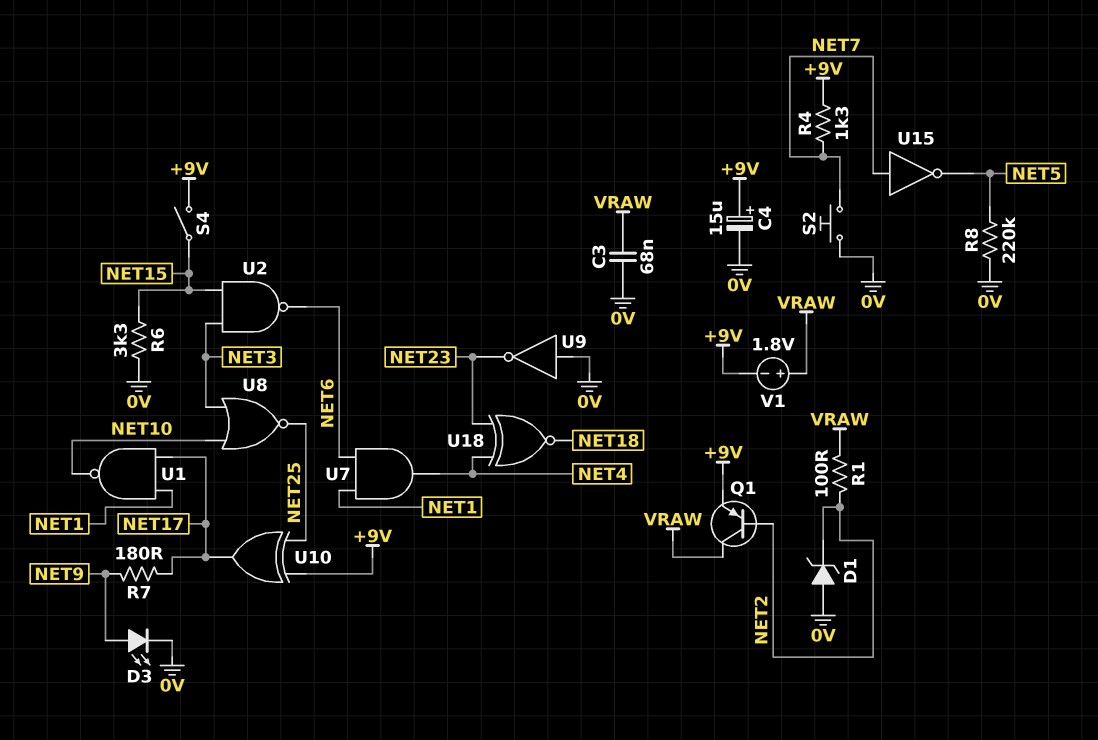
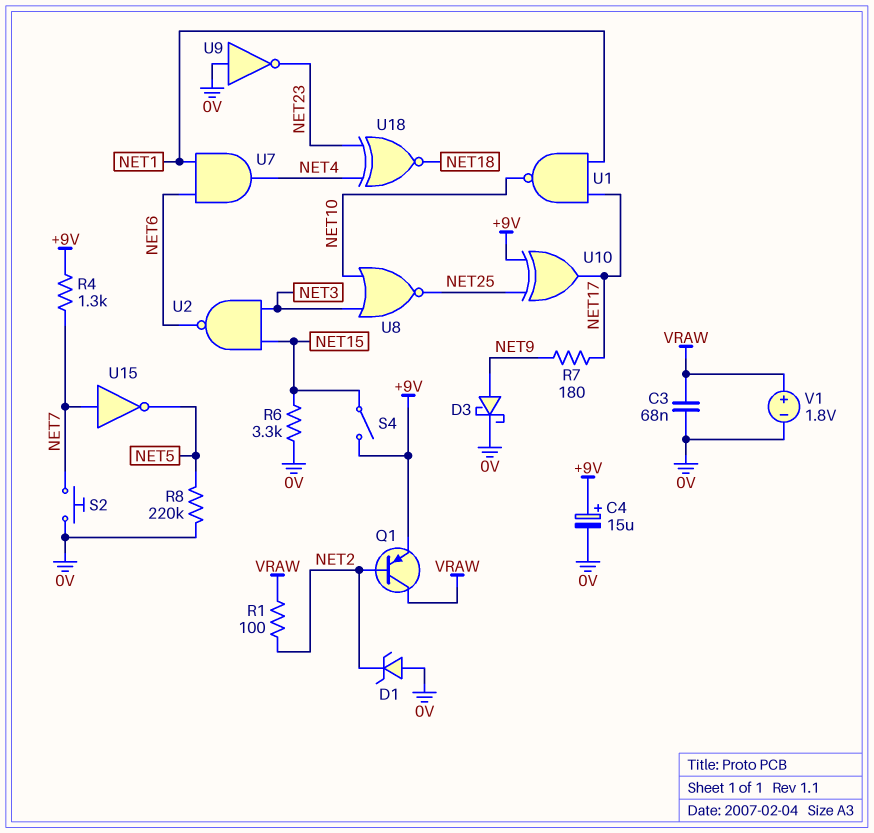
D3: LED (A NET9, K 0V) -> schottky (A NET9, K 0V)
V1: 1.8V (plus VRAW, minus +9V) -> 1.8V (plus VRAW, minus 0V)

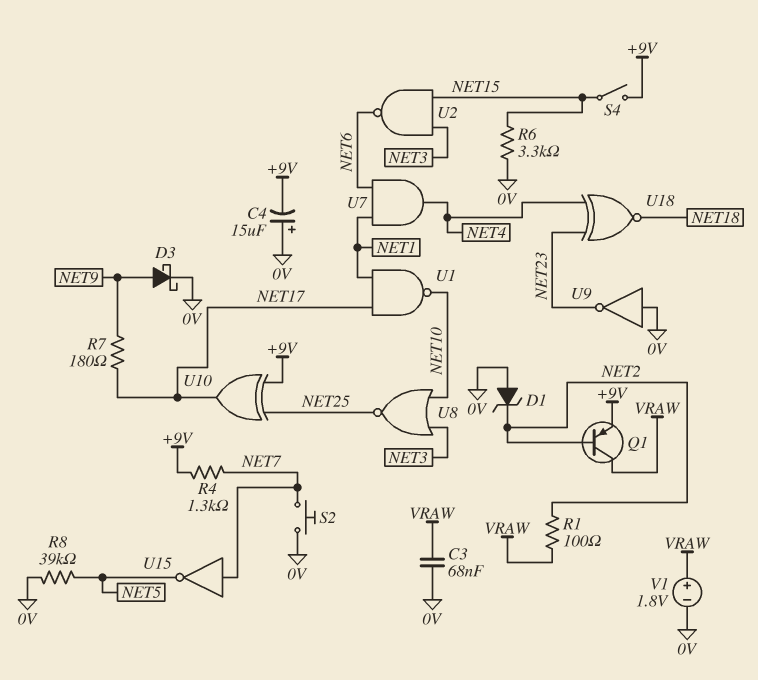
C4: 15uF (plus +9V, minus 0V) -> 15uF (plus 0V, minus +9V)
R8: 220k (0V, NET5) -> 39k (0V, NET5)

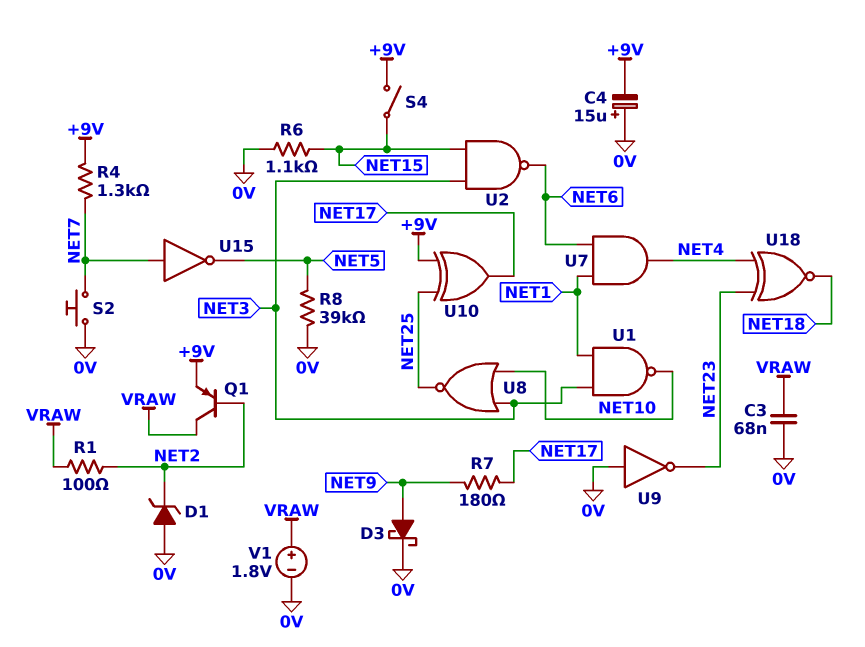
R6: 3.3k (0V, NET15) -> 1.1k (0V, NET15)
U1: NAND (in NET1, in NET17, out NET10) -> NAND (in NET1, in NET3, out NET10)

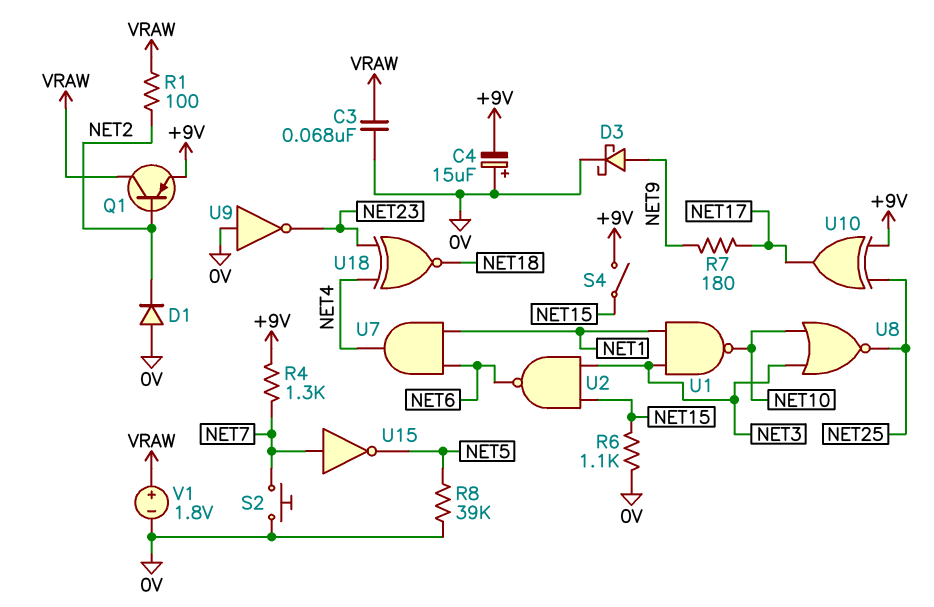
D1: zener (A 0V, K NET2) -> diode (A 0V, K NET2)

